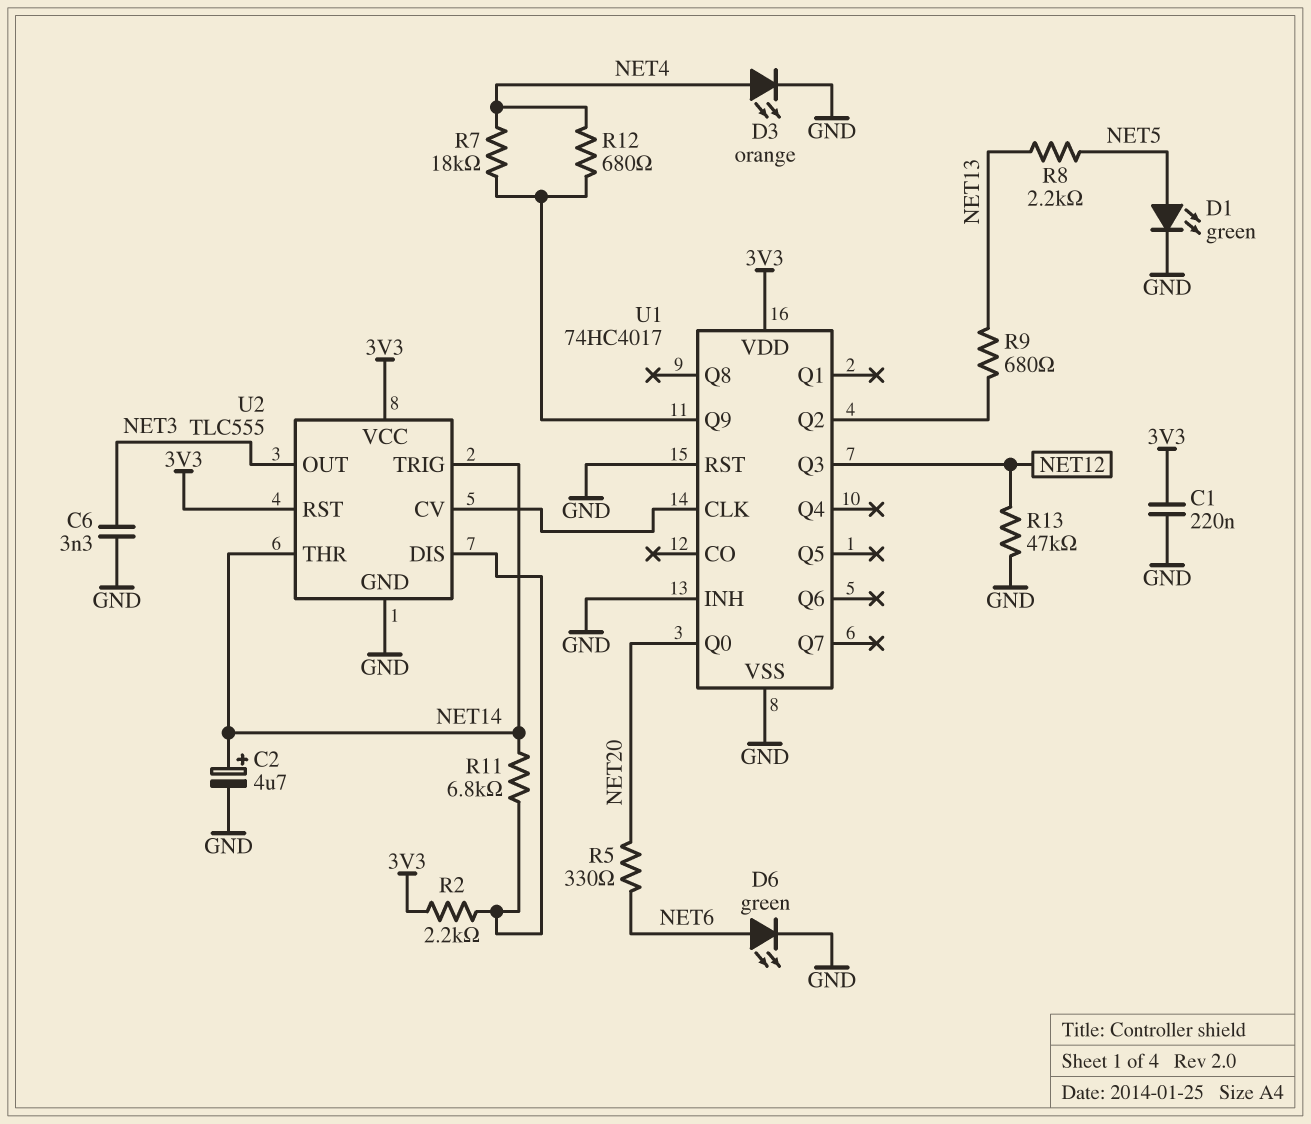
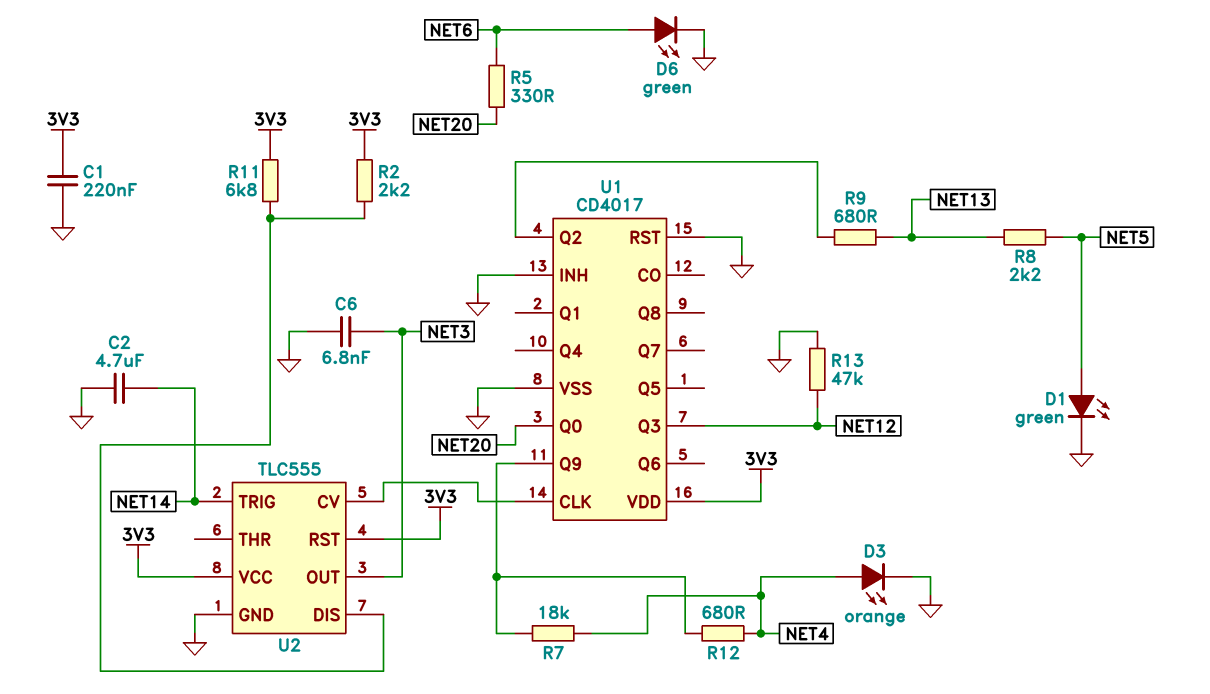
C2: 4.7uF (plus NET14, minus GND) -> 4.7uF (GND, NET14)
C6: 3.3nF (GND, NET3) -> 6.8nF (GND, NET3)
R11: 6.8k (NET14, U2/DIS) -> 6.8k (3V3, U2/DIS)
U1: 74HC4017 -> CD4017
U2 pin THR: NET14 -> none

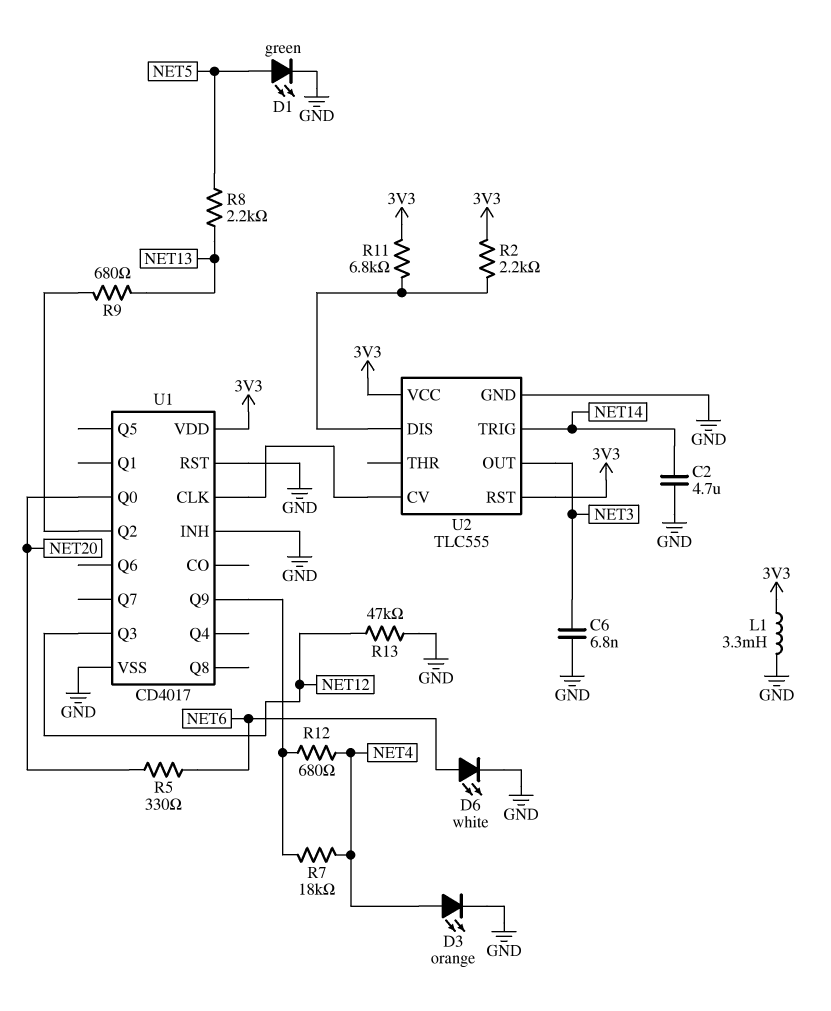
C1: 220nF (3V3, GND) -> none
D6: LED green (A NET6, K GND) -> LED white (A NET6, K GND)
L1: none -> 3.3mH (3V3, GND)

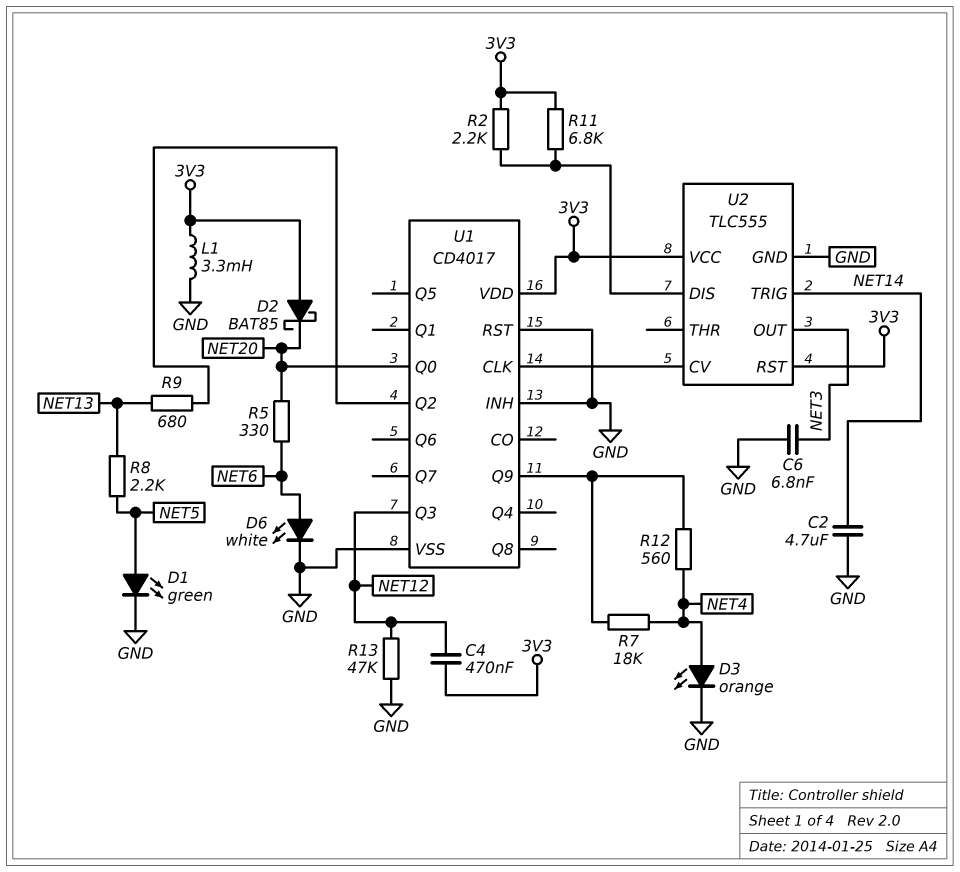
C4: none -> 470nF (3V3, NET12)
D2: none -> schottky BAT85 (A 3V3, K NET20)
R12: 680 (NET4, U1/Q9) -> 560 (NET4, U1/Q9)

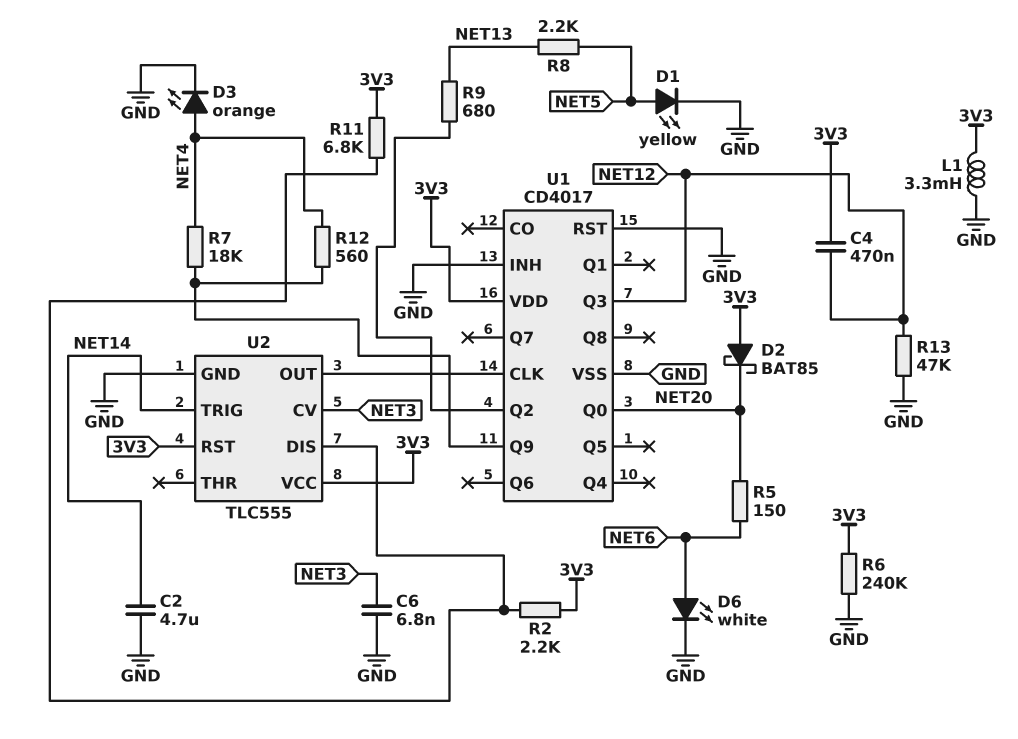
D1: LED green (A NET5, K GND) -> LED yellow (A NET5, K GND)
R5: 330 (NET6, NET20) -> 150 (NET6, NET20)
R6: none -> 240k (3V3, GND)
U2 pin CV: U1/CLK -> NET3
U2 pin OUT: NET3 -> U1/CLK

